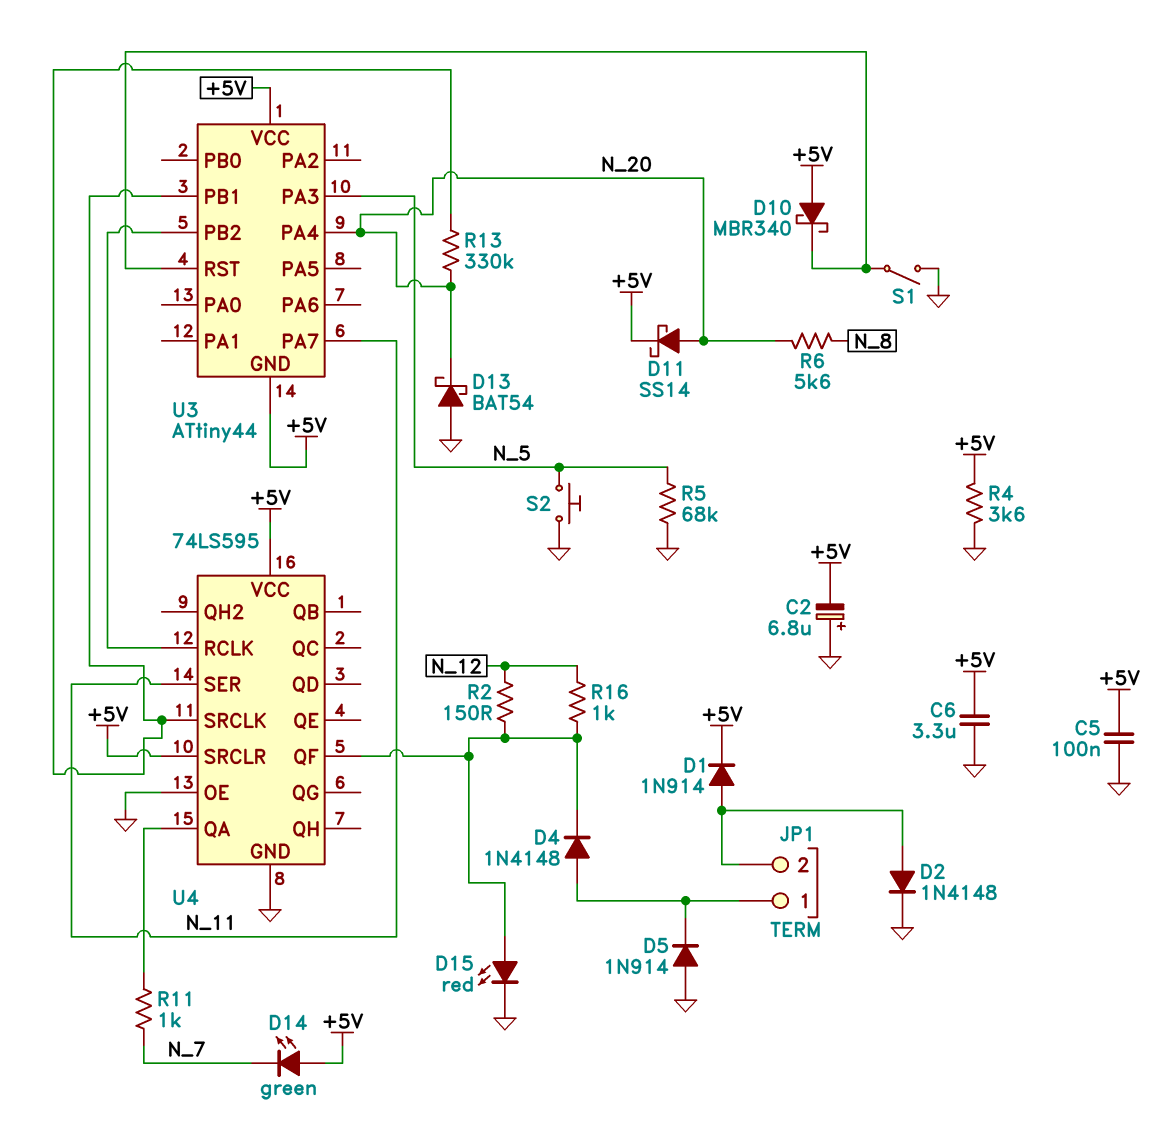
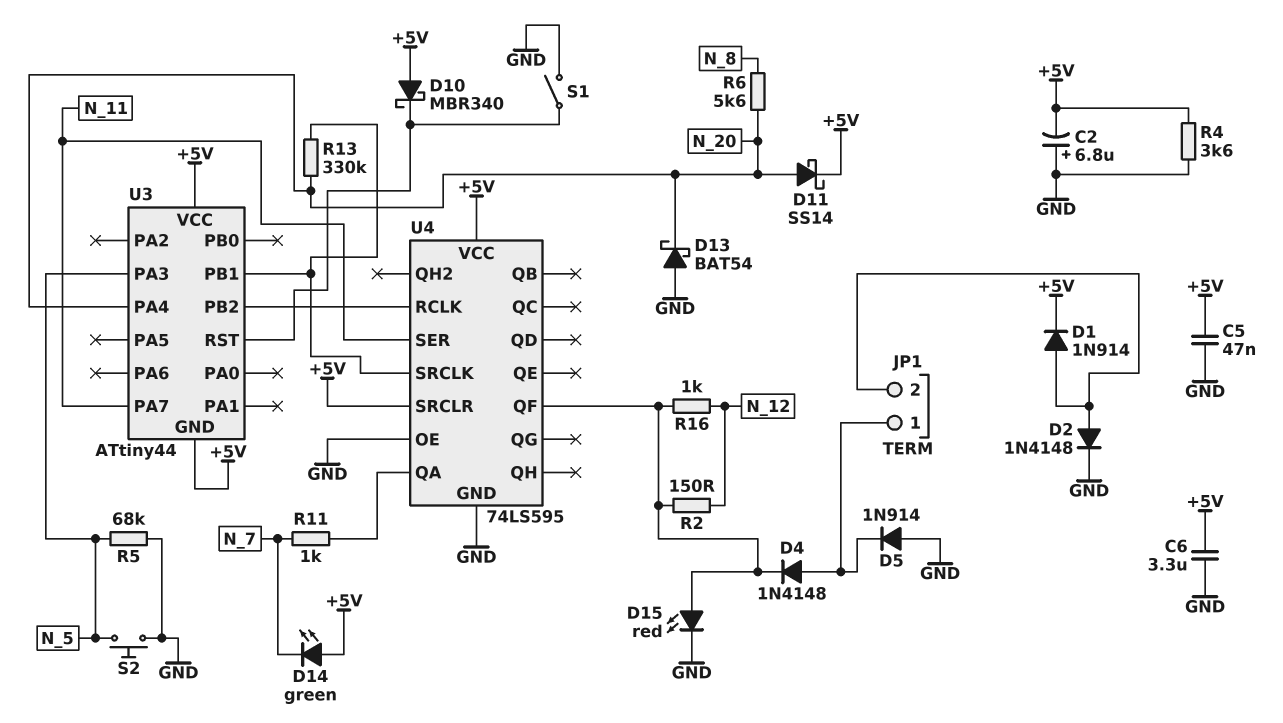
C5: 100nF (+5V, GND) -> 47nF (+5V, GND)

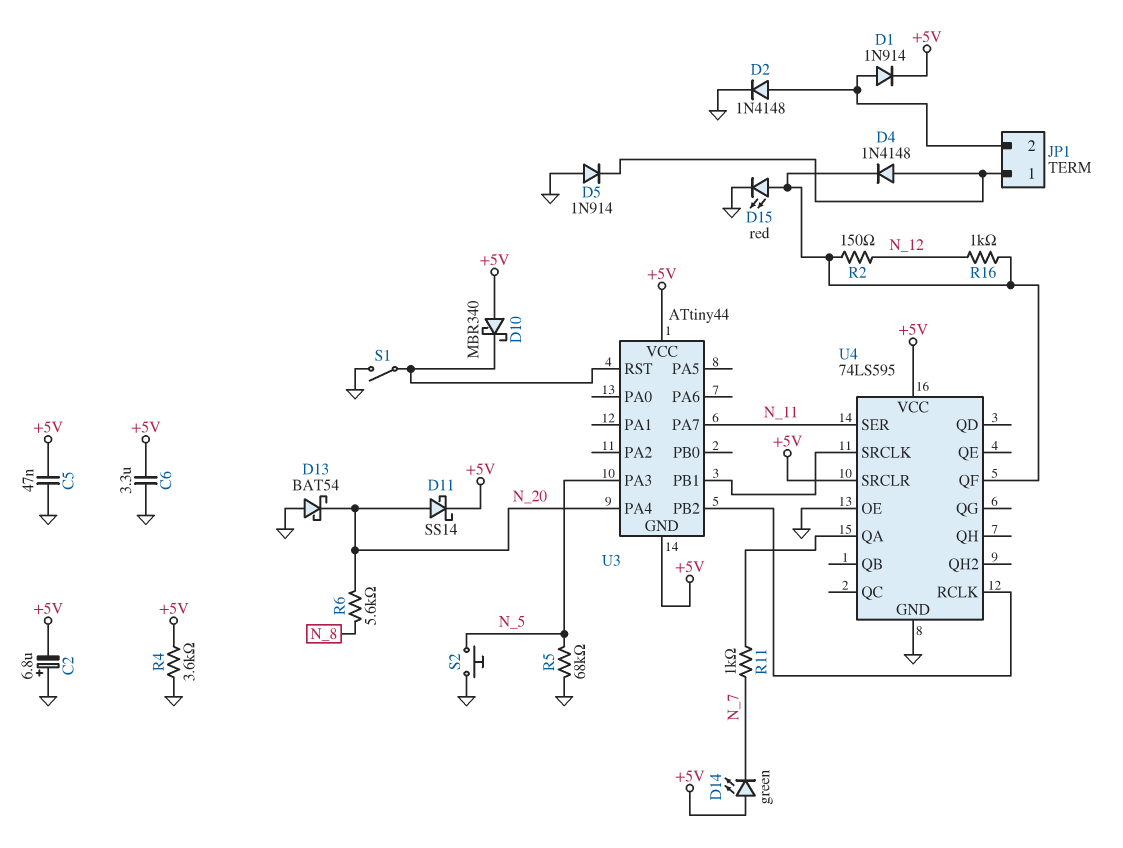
R13: 330k (N_20, U3/PB1) -> none

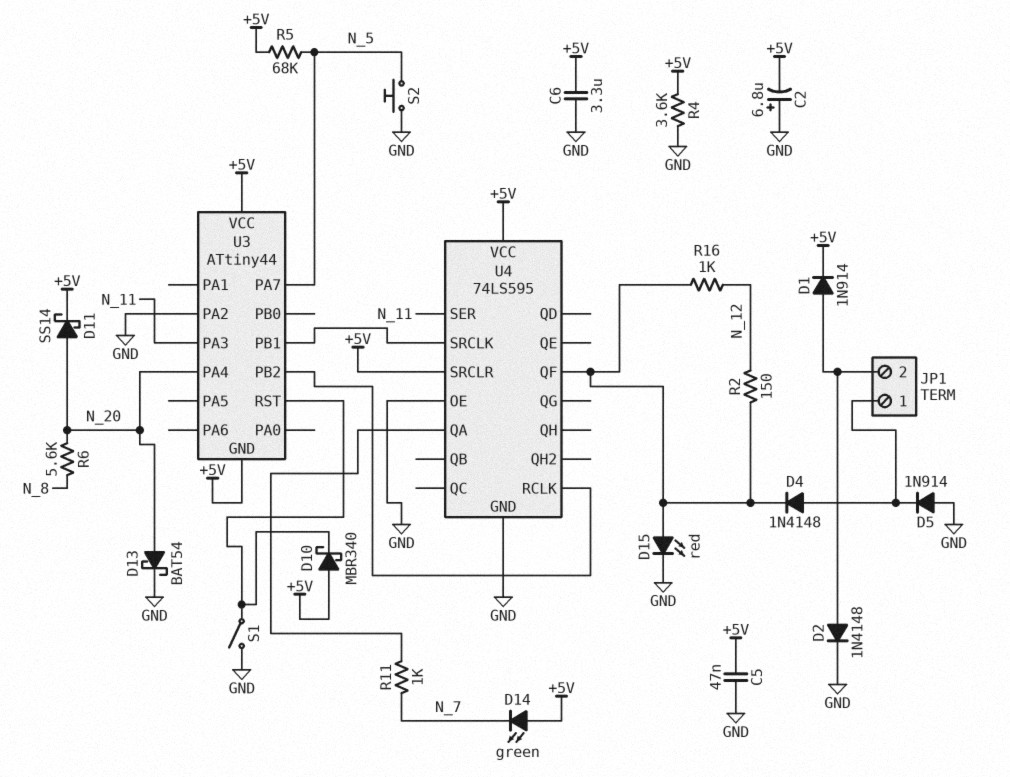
D13: schottky BAT54 (A GND, K N_20) -> schottky BAT54 (A N_20, K GND)
R5: 68k (GND, N_5) -> 68k (+5V, N_5)
U3 pin PA2: none -> GND
U3 pin PA3: N_5 -> N_11
U3 pin PA7: N_11 -> N_5

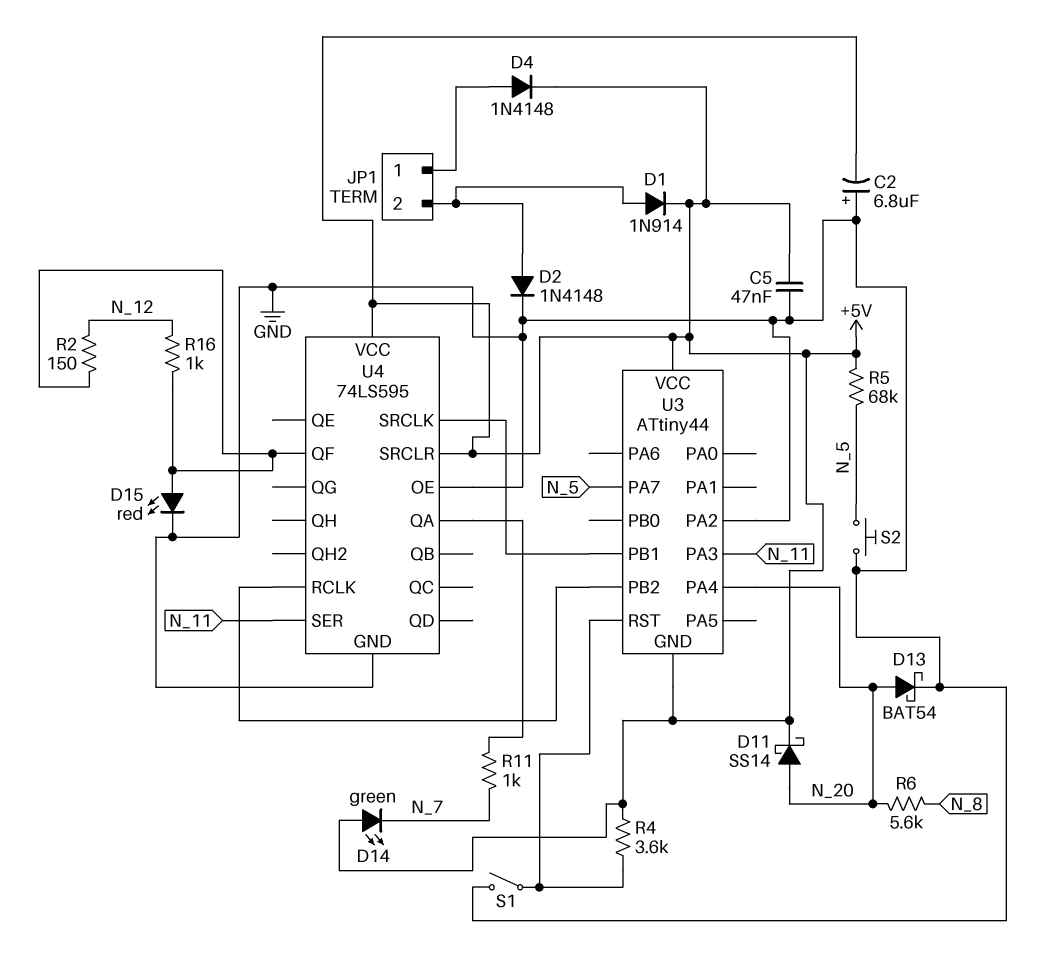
C6: 3.3uF (+5V, GND) -> none
D4: diode 1N4148 (A JP1/1, K U4/QF) -> diode 1N4148 (A JP1/1, K +5V)
D5: diode 1N914 (A GND, K JP1/1) -> none
D10: schottky MBR340 (A +5V, K U3/RST) -> none
R4: 3.6k (+5V, GND) -> 3.6k (+5V, U3/RST)

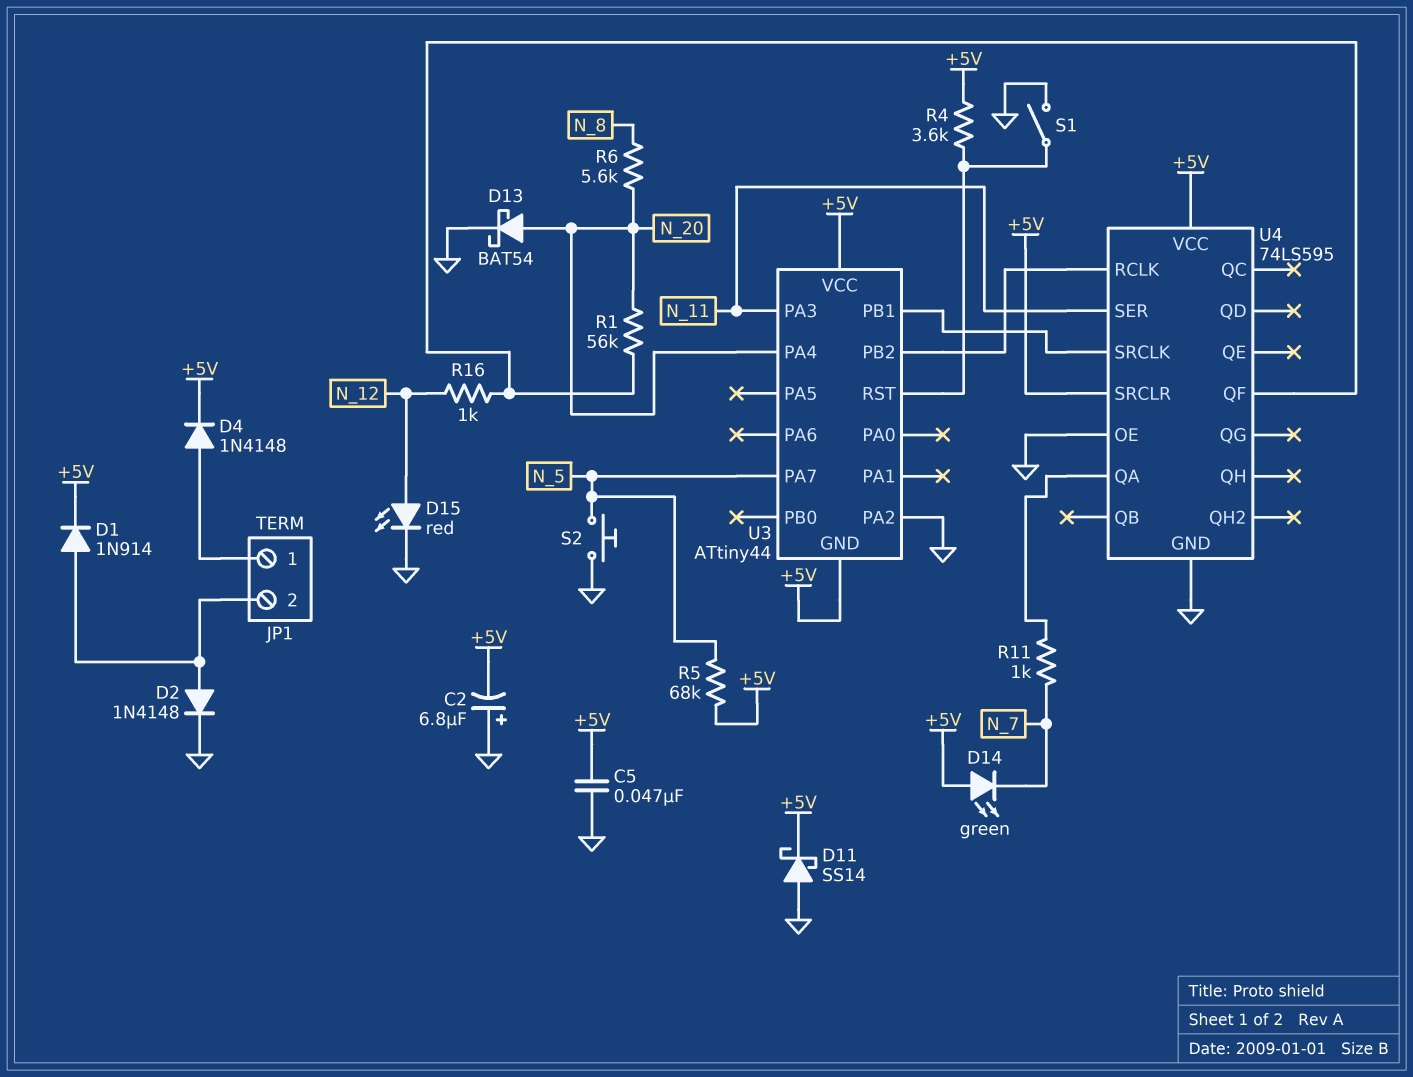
D11: schottky SS14 (A N_20, K +5V) -> schottky SS14 (A GND, K +5V)
D15: LED red (A U4/QF, K GND) -> LED red (A N_12, K GND)
R1: none -> 56k (N_20, U4/QF)
R2: 150 (N_12, U4/QF) -> none

